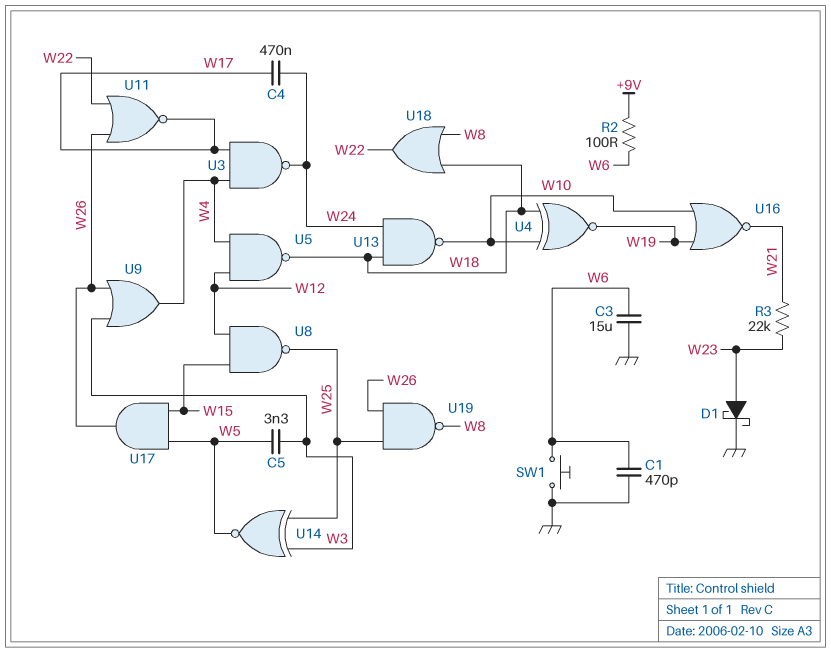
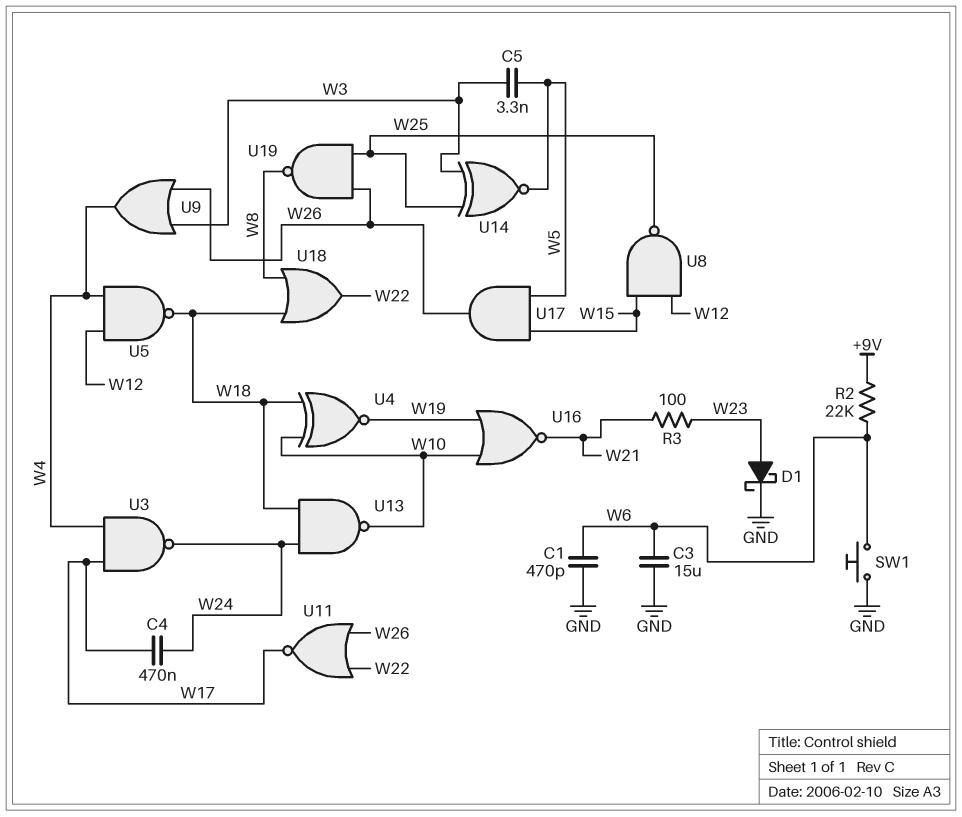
R2: 100 (+9V, W6) -> 22k (+9V, W6)
R3: 22k (W21, W23) -> 100 (W21, W23)

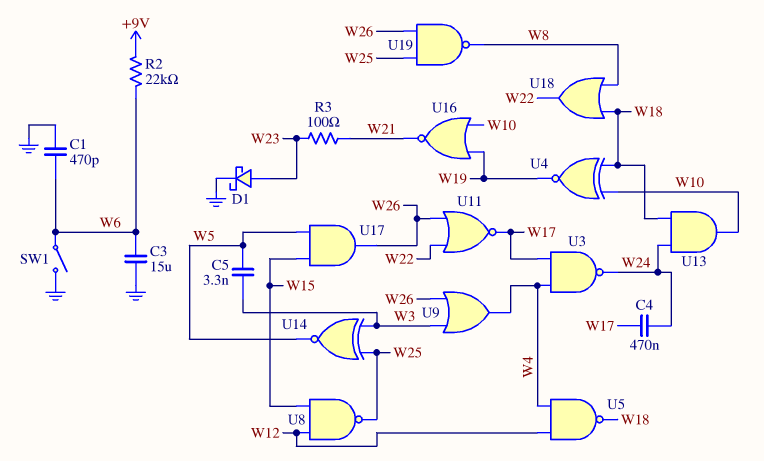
SW1: button (GND, W6) -> switch (GND, W6)
U13: NAND (in W18, in W24, out W10) -> AND (in W18, in W24, out W10)

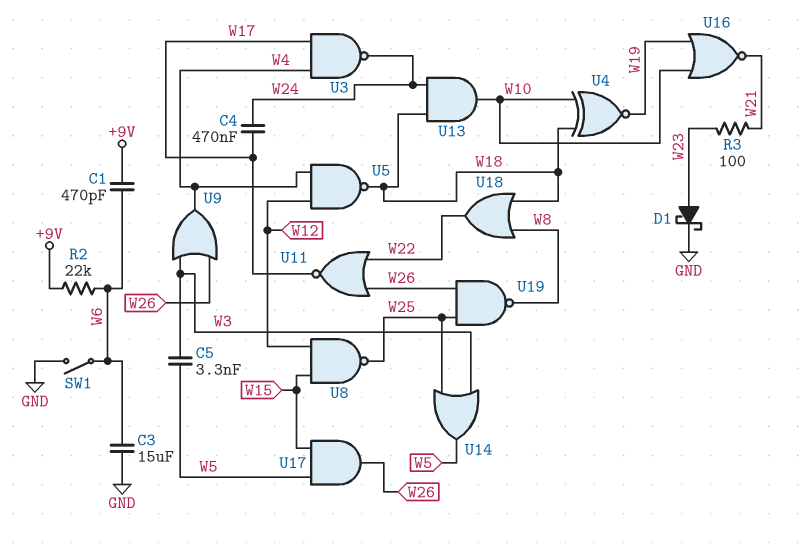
C1: 470pF (GND, W6) -> 470pF (+9V, W6)
U14: XNOR (in W3, in W25, out W5) -> OR (in W3, in W25, out W5)

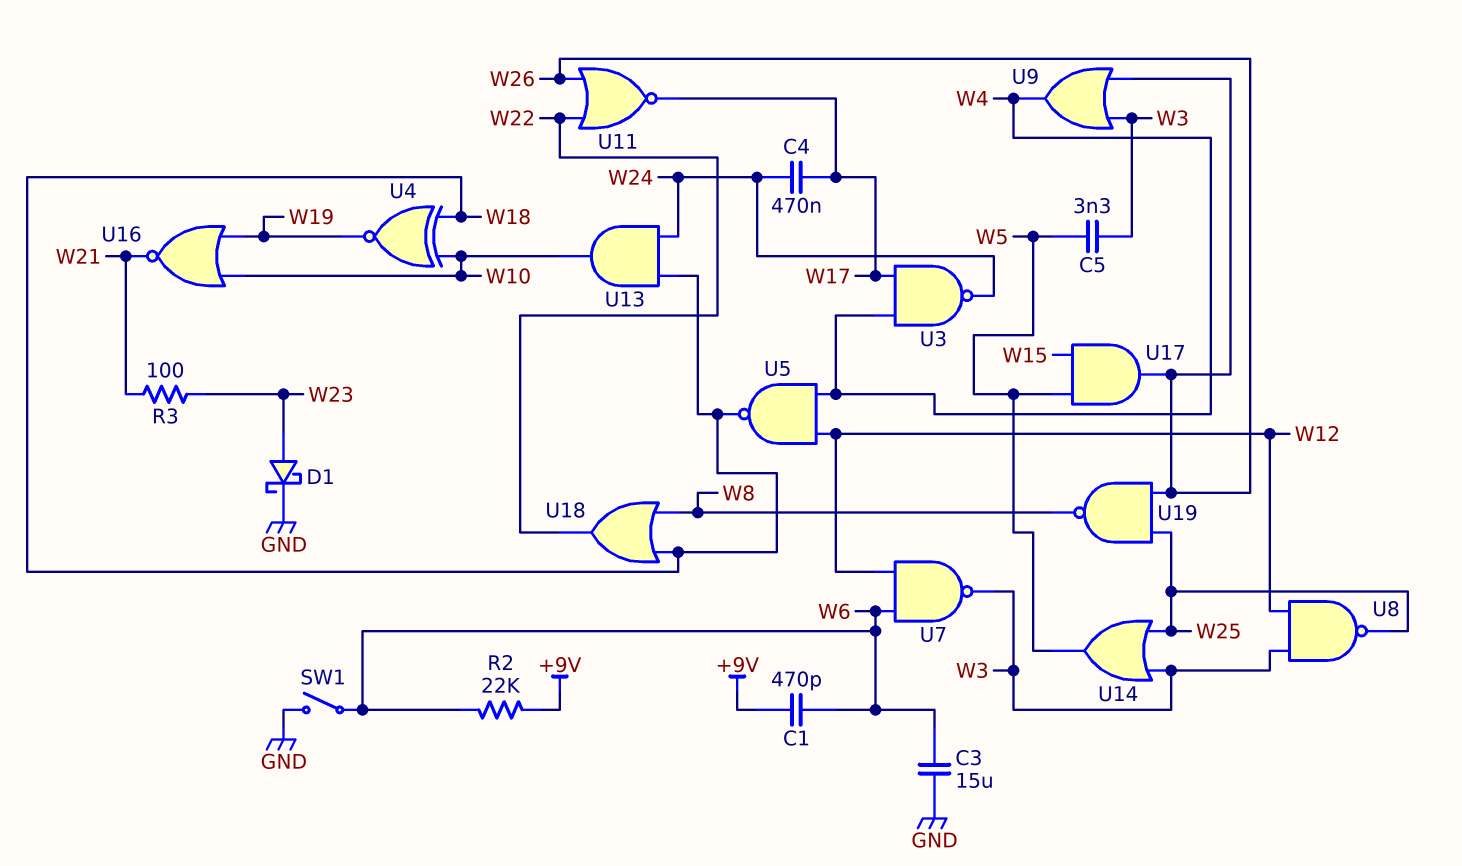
U7: none -> NAND (in W6, in W12, out W3)
U8: NAND (in W12, in W15, out W25) -> NAND (in W3, in W12, out W25)

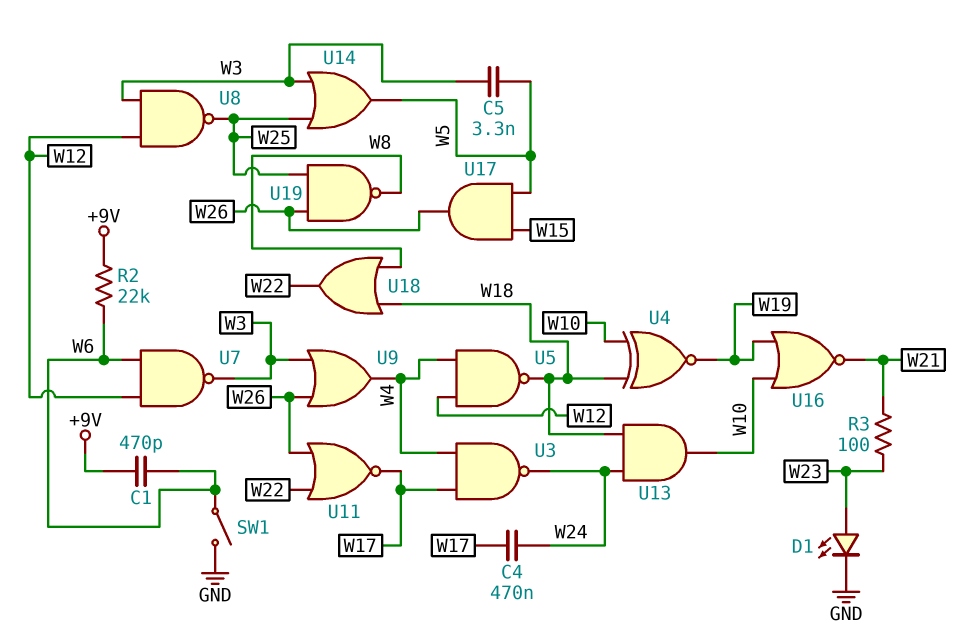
C3: 15uF (GND, W6) -> none
D1: schottky (A W23, K GND) -> LED (A W23, K GND)

